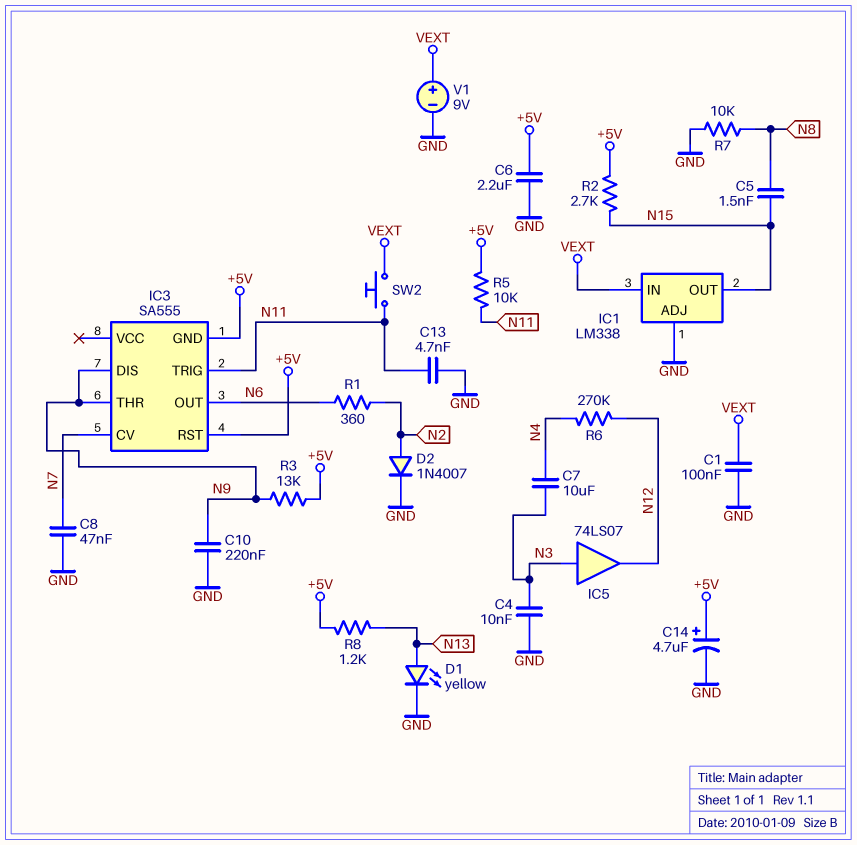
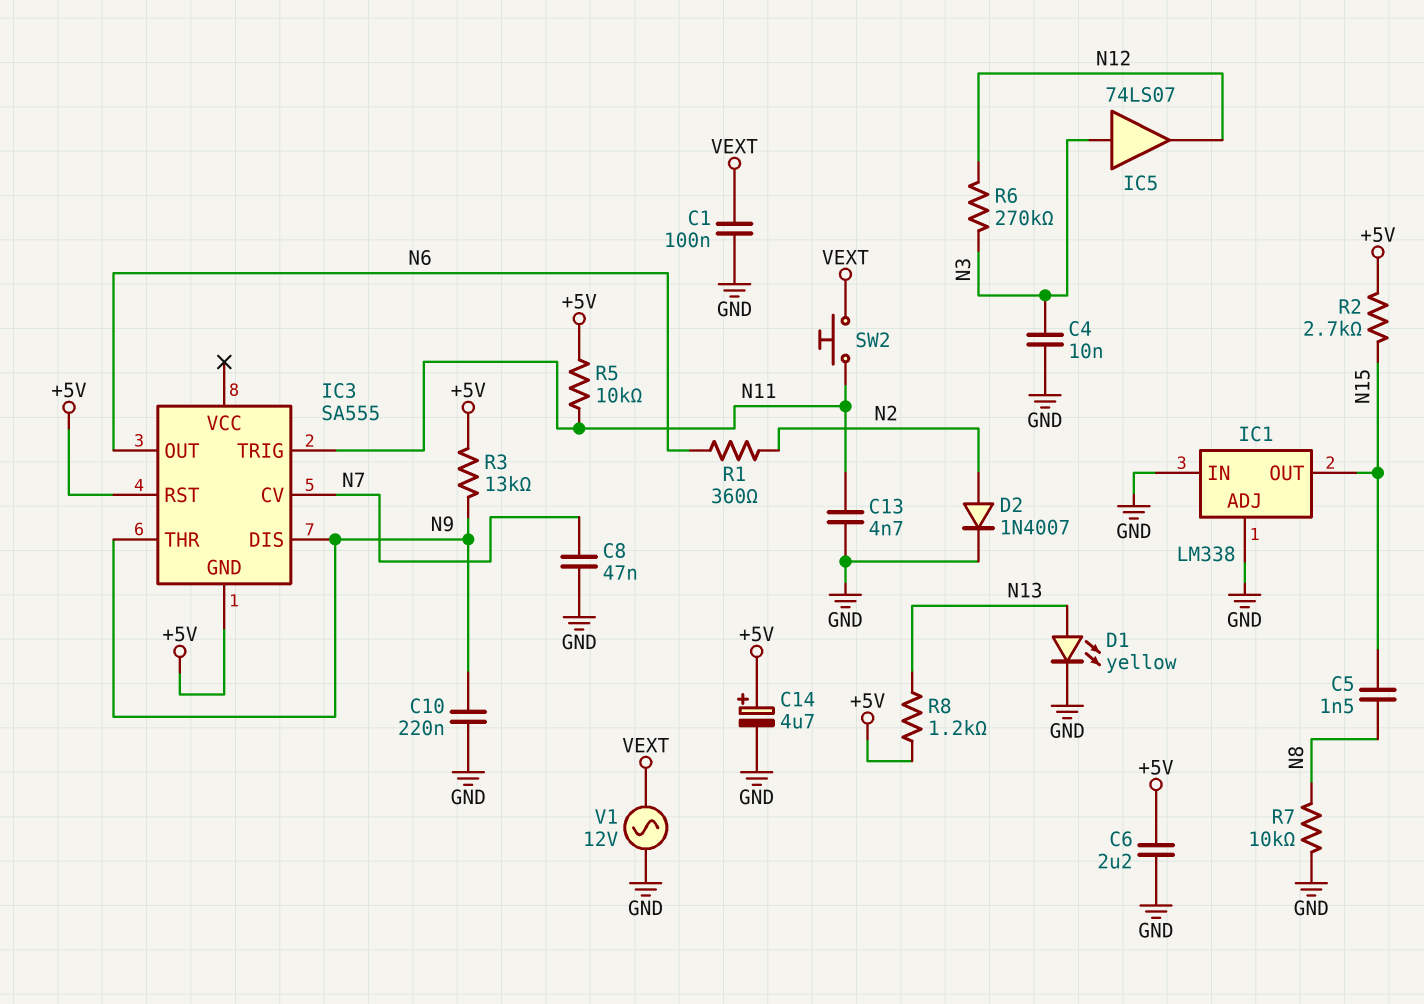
C7: 10uF (N3, N4) -> none
IC1 pin IN: VEXT -> GND
R6: 270k (N4, N12) -> 270k (N3, N12)
V1: 9V (plus VEXT, minus GND) -> AC 12V (GND, VEXT)

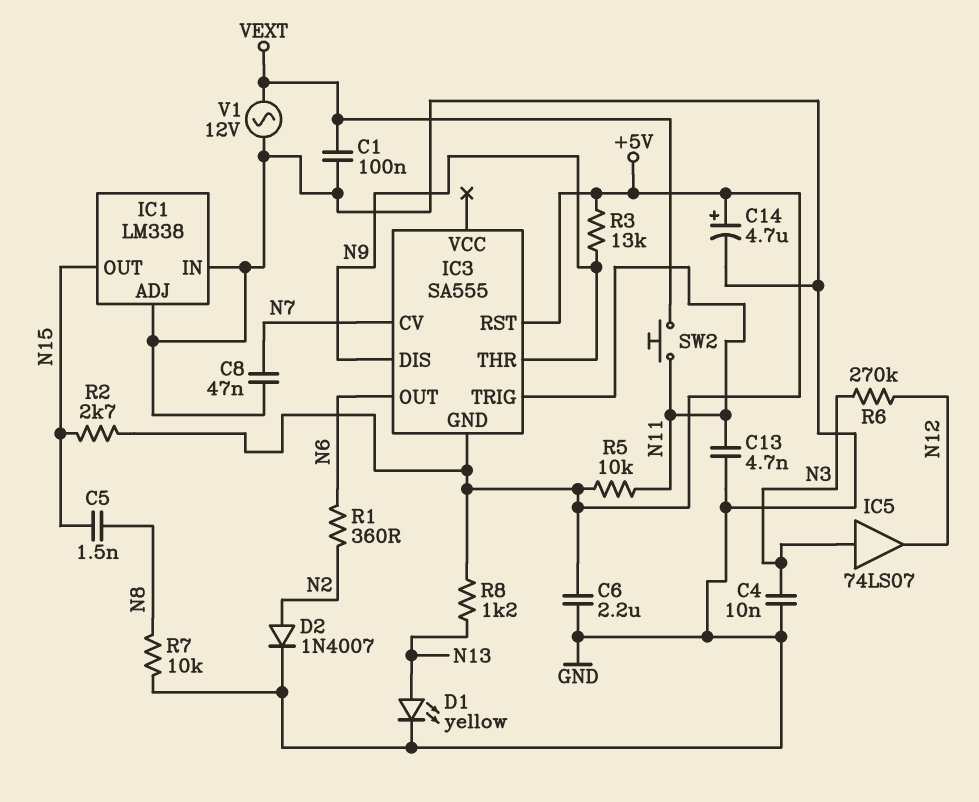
C10: 220nF (GND, N9) -> none

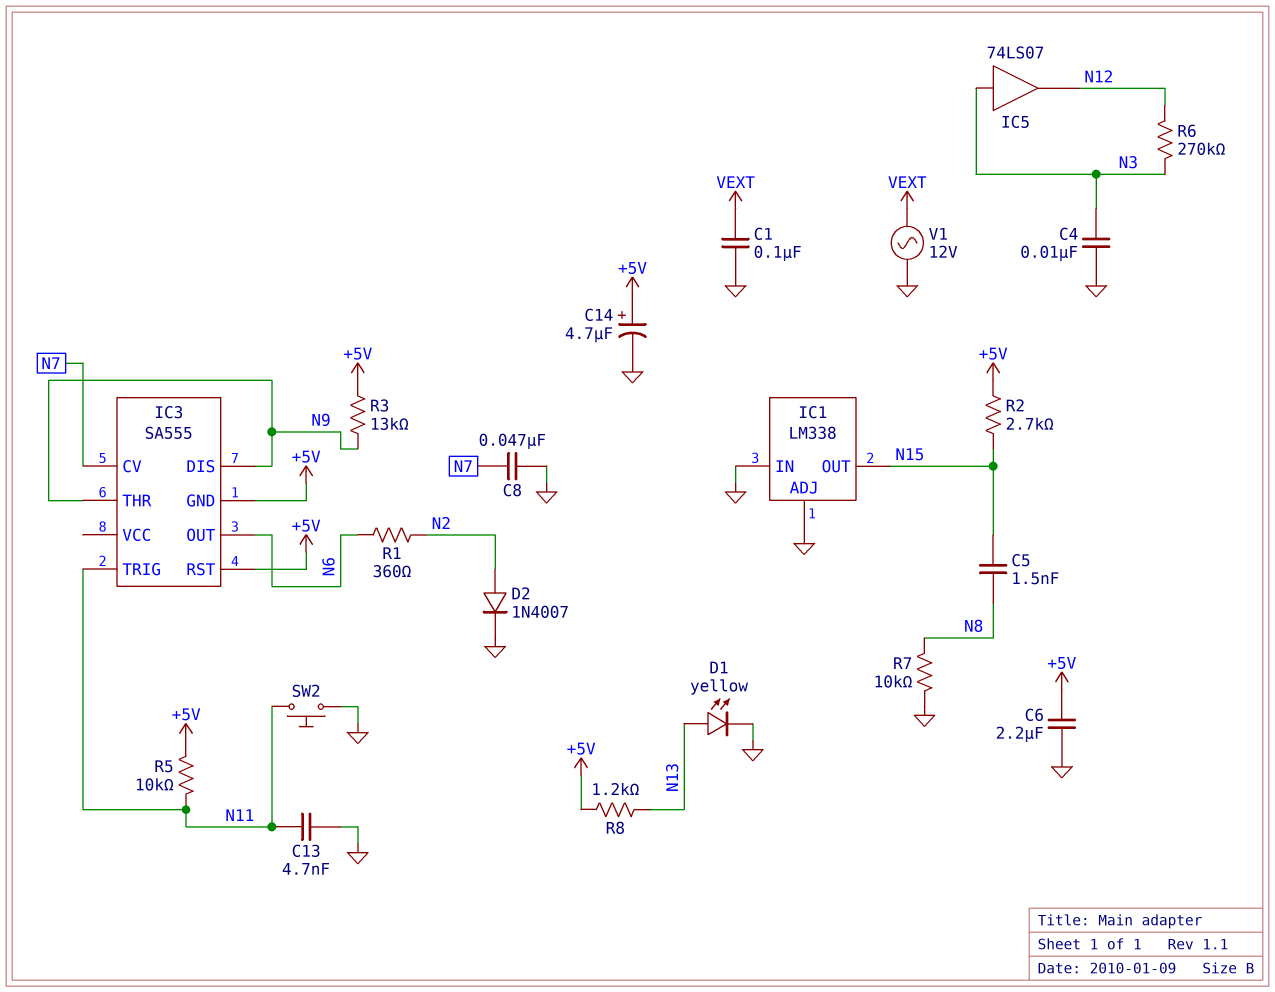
SW2: button (N11, VEXT) -> button (GND, N11)

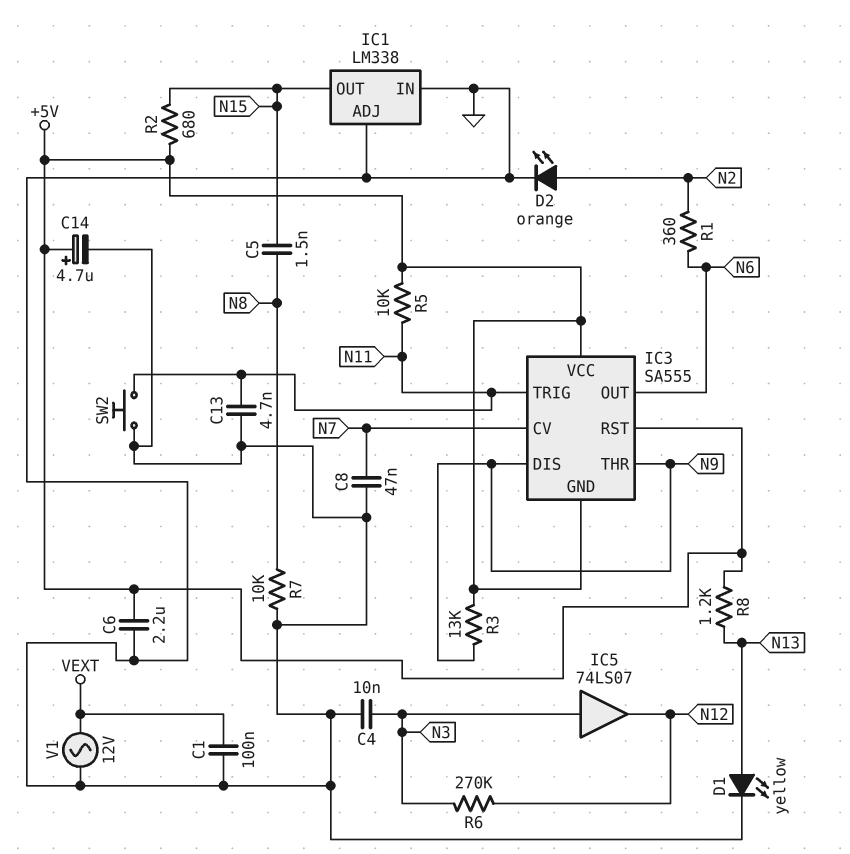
D2: diode 1N4007 (A N2, K GND) -> LED orange (A N2, K GND)
IC3 pin VCC: none -> +5V
R2: 2.7k (+5V, N15) -> 680 (+5V, N15)

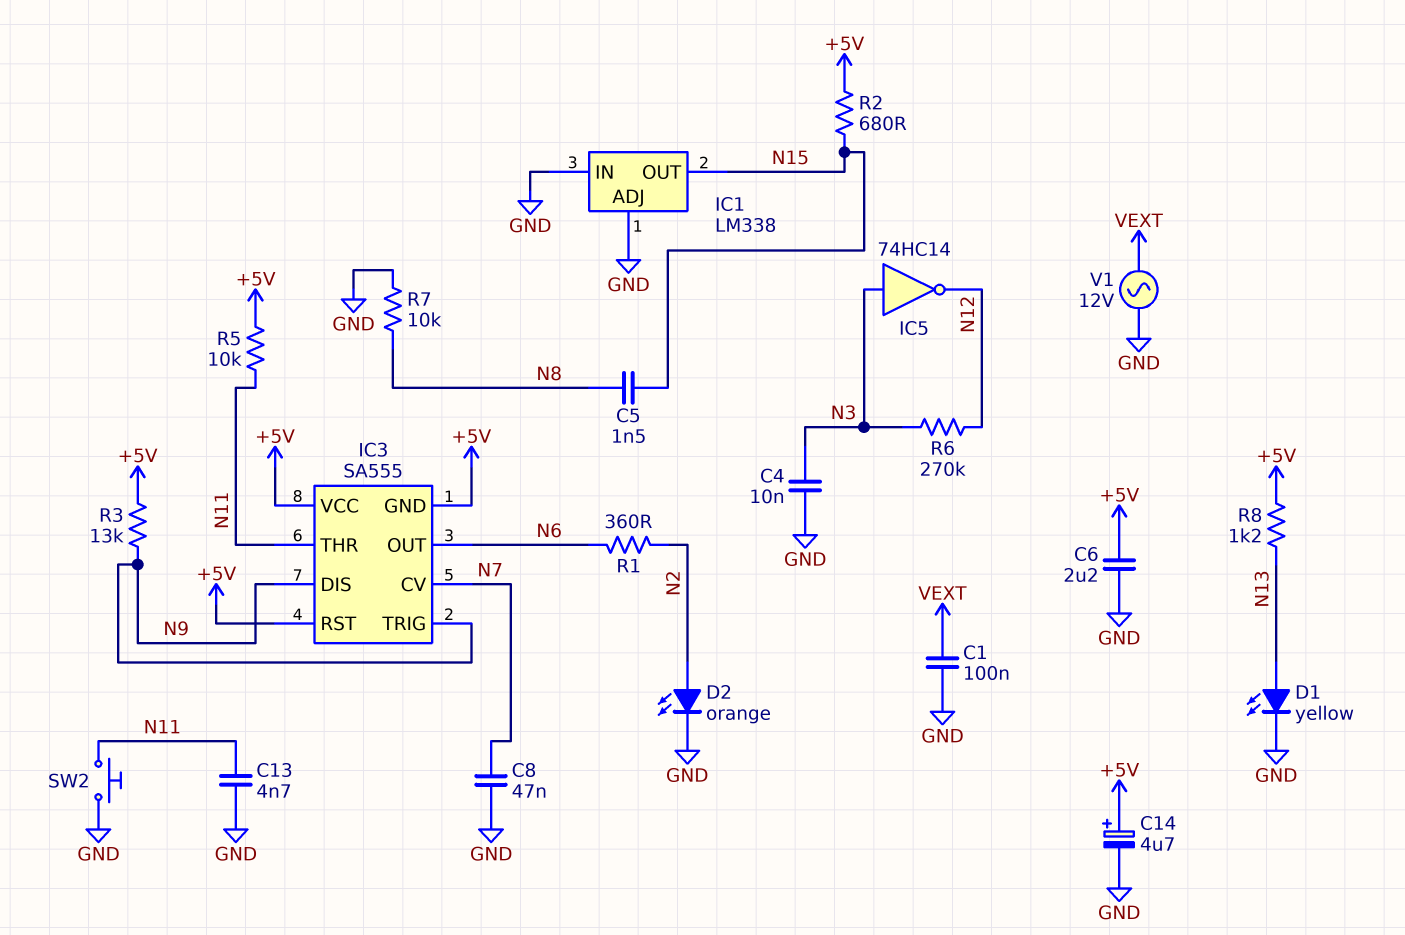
IC3 pin THR: N9 -> N11
IC3 pin TRIG: N11 -> N9
IC5: buffer 74LS07 (in N3, out N12) -> NOT 74HC14 (in N3, out N12)

